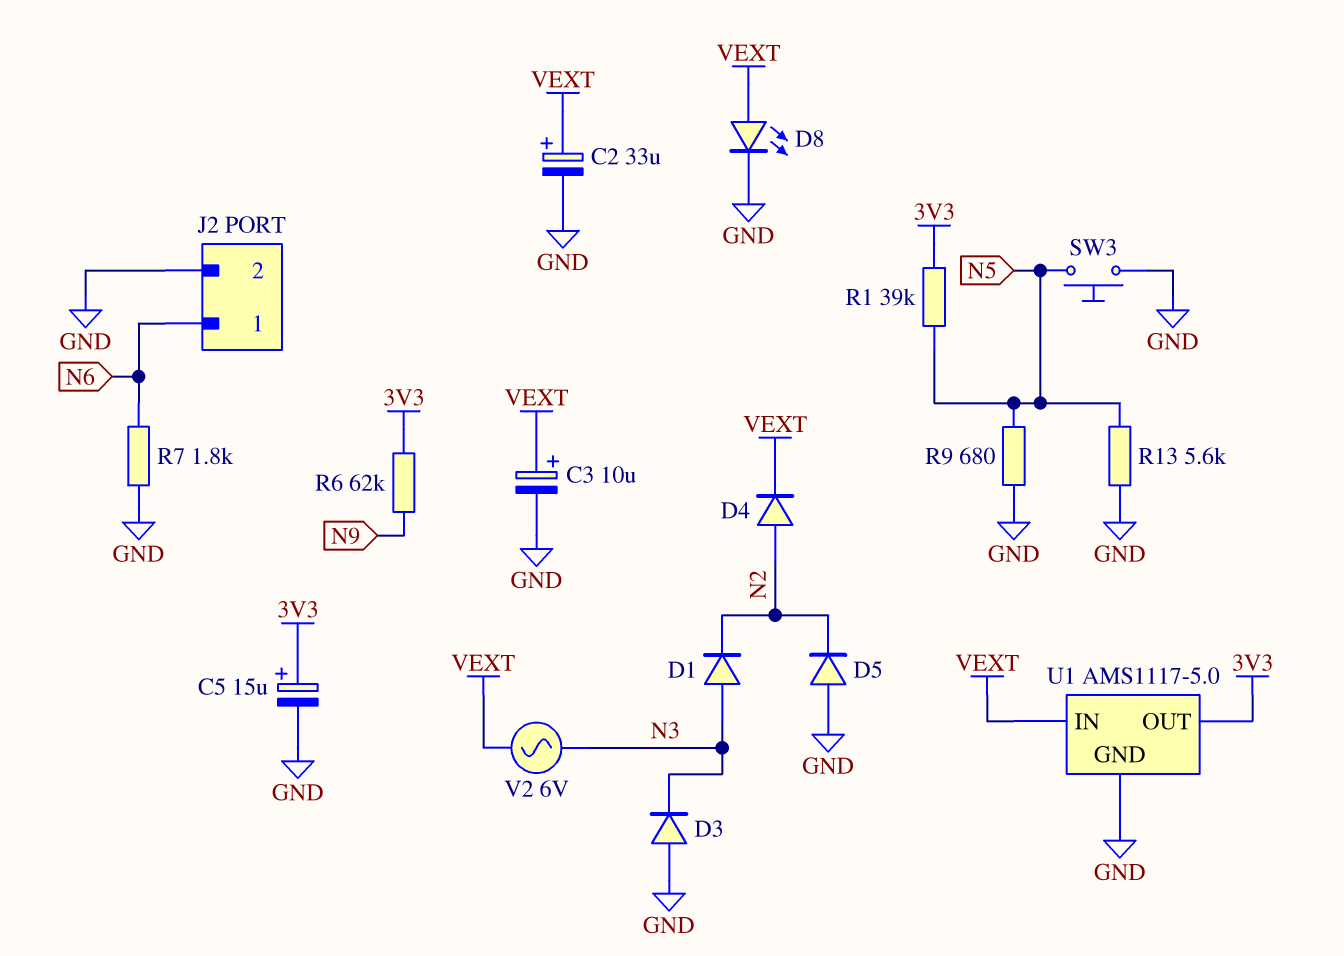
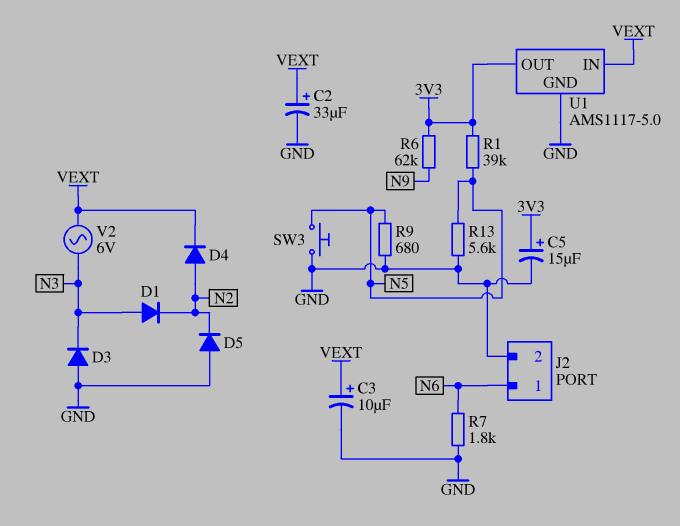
D8: LED (A VEXT, K GND) -> none

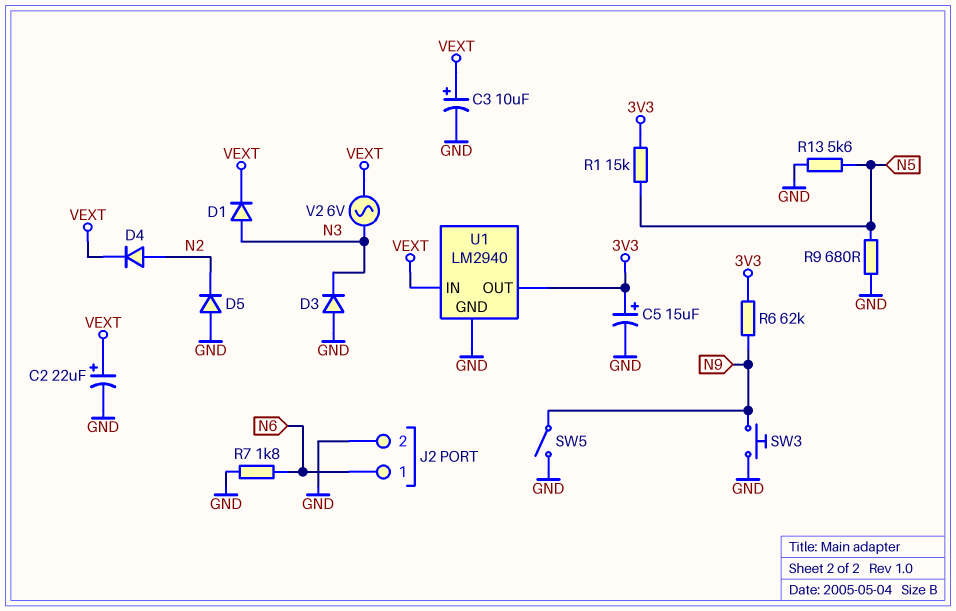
C2: 33uF (plus VEXT, minus GND) -> 22uF (plus VEXT, minus GND)
D1: diode (A N3, K N2) -> diode (A N3, K VEXT)
R1: 39k (3V3, N5) -> 15k (3V3, N5)
SW3: button (GND, N5) -> button (GND, N9)
SW5: none -> switch (GND, N9)
U1: AMS1117-5.0 -> LM2940

